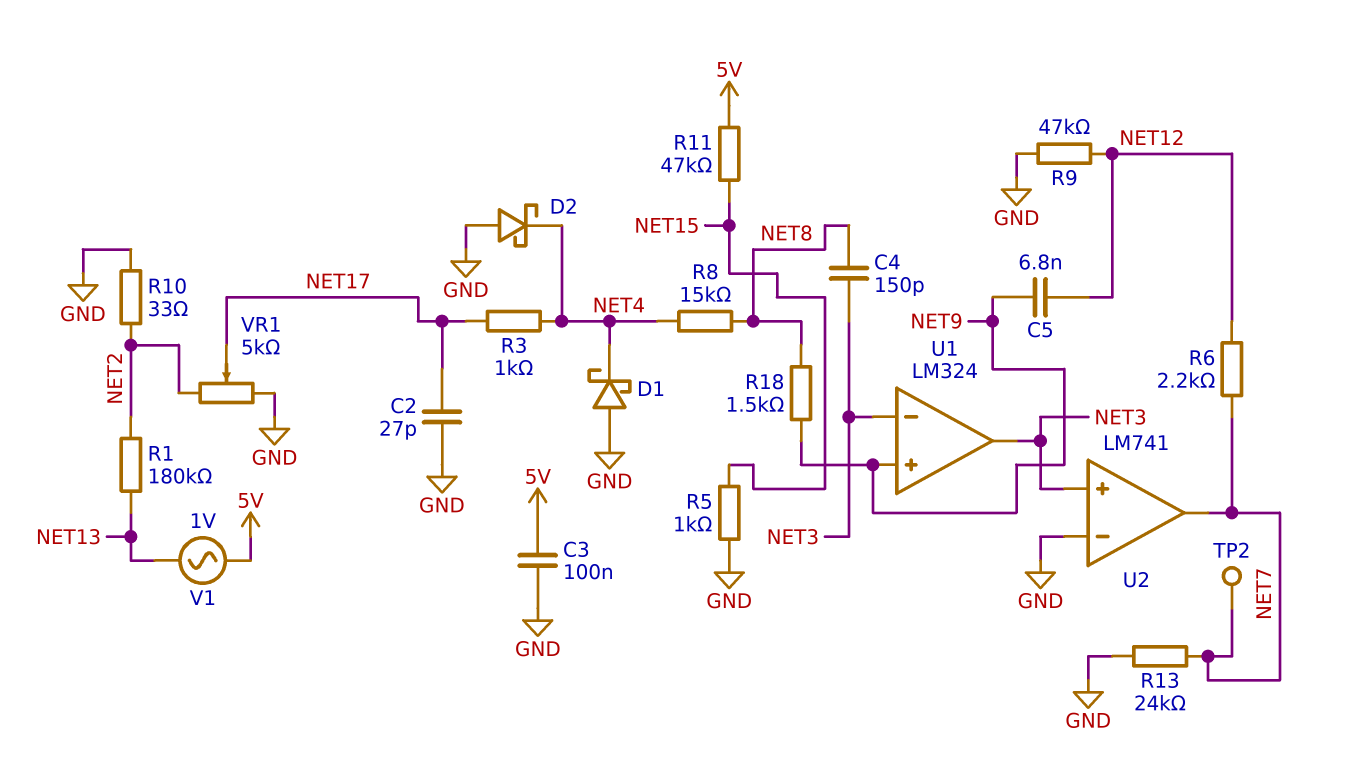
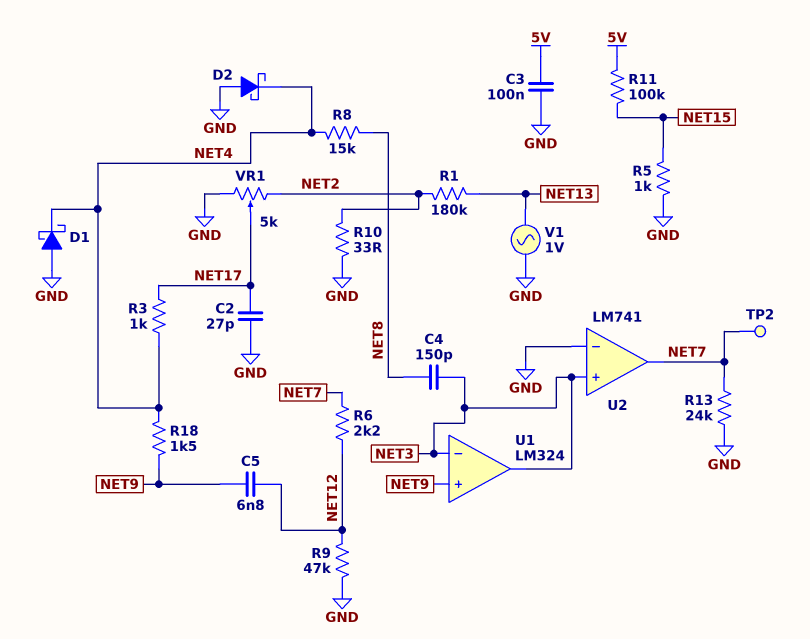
R11: 47k (5V, NET15) -> 100k (5V, NET15)
R18: 1.5k (NET8, NET9) -> 1.5k (NET4, NET9)
V1: AC 1V (5V, NET13) -> AC 1V (GND, NET13)

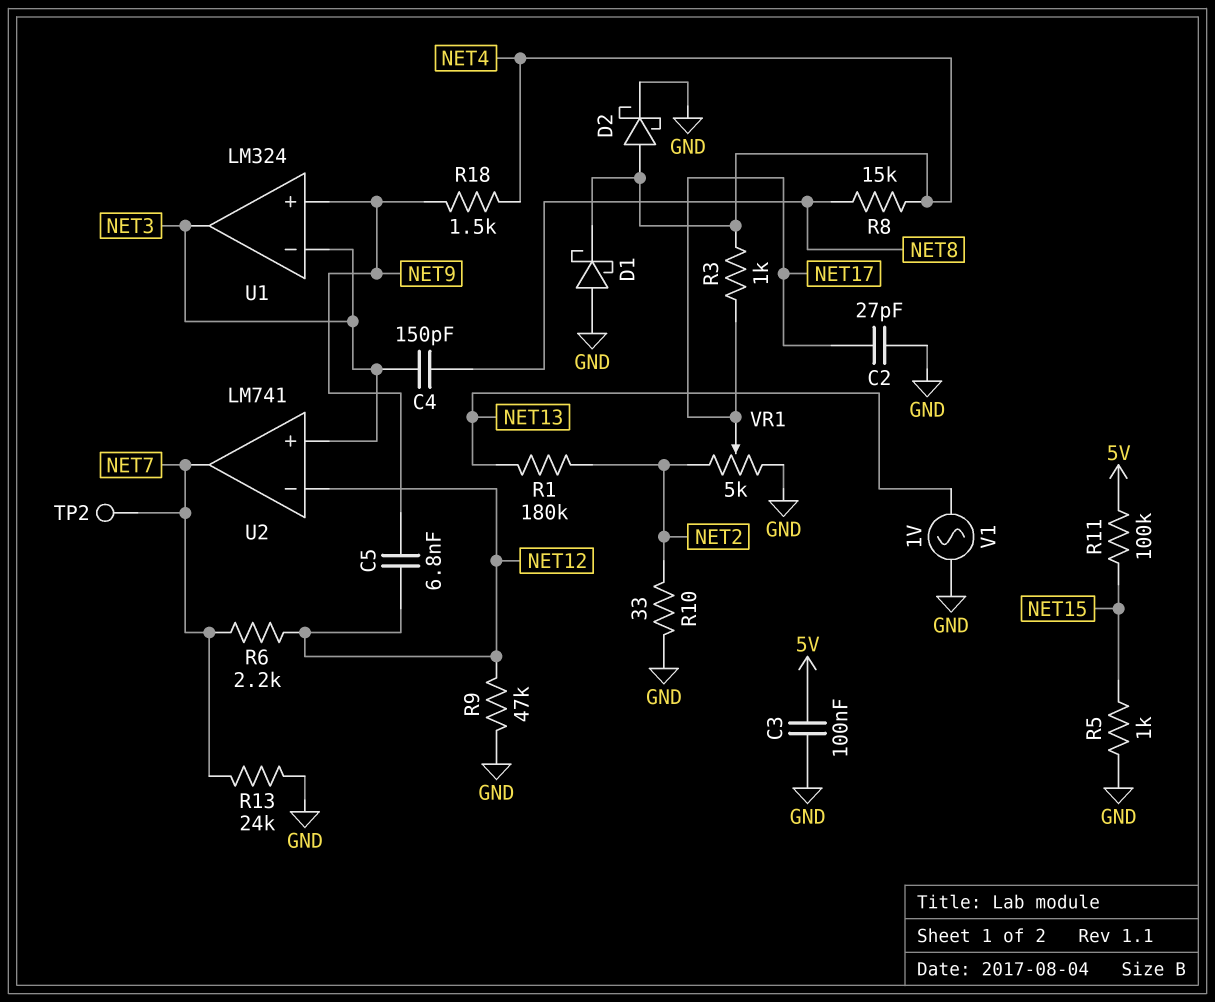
D2: schottky (A GND, K NET4) -> schottky (A NET4, K GND)
U2 pin in-: GND -> NET12

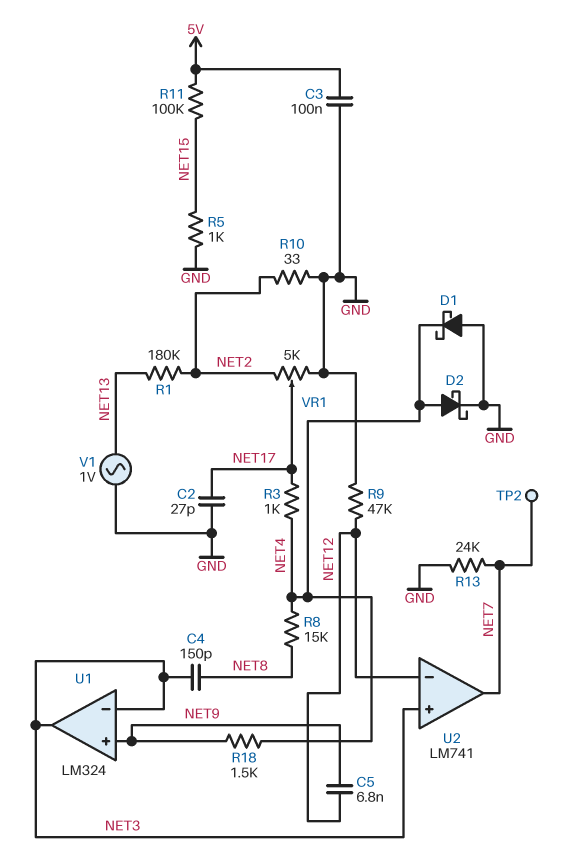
R6: 2.2k (NET7, NET12) -> none

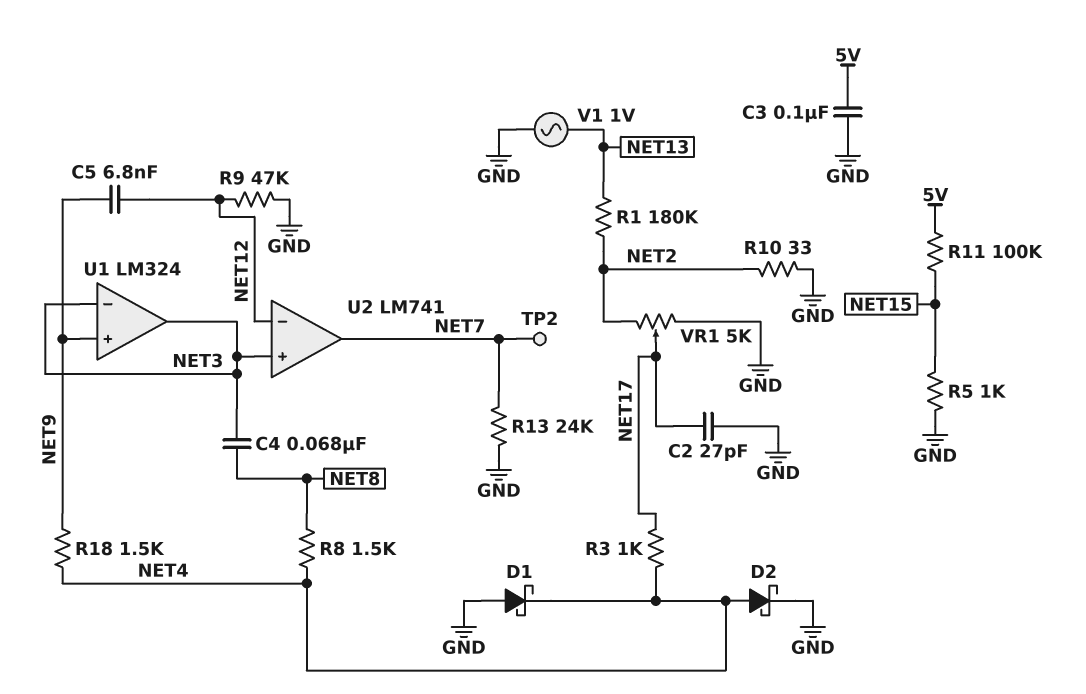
C4: 150pF (NET3, NET8) -> 68nF (NET3, NET8)
R8: 15k (NET4, NET8) -> 1.5k (NET4, NET8)

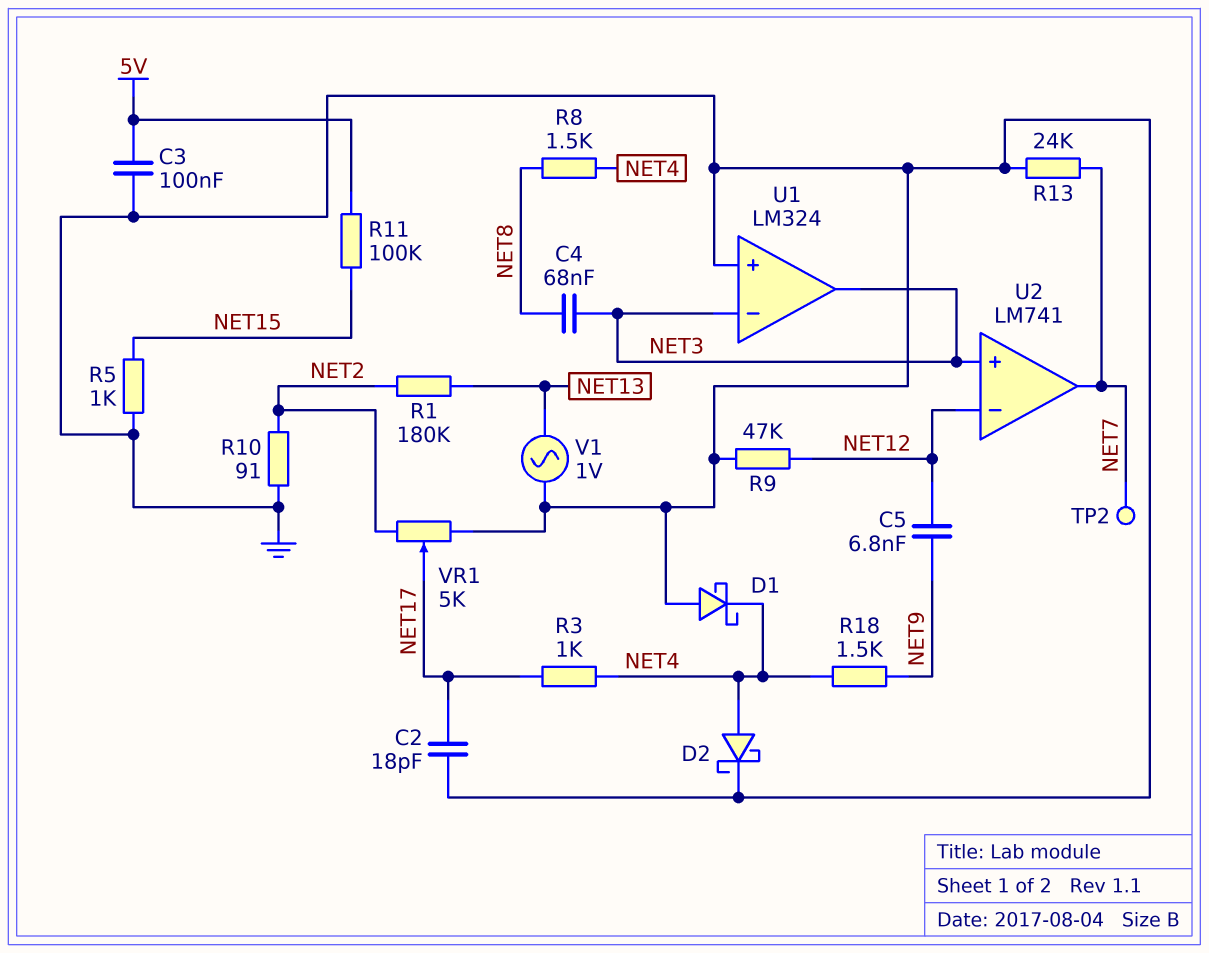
C2: 27pF (GND, NET17) -> 18pF (GND, NET17)
R10: 33 (GND, NET2) -> 91 (GND, NET2)
U1 pin in+: NET9 -> GND

